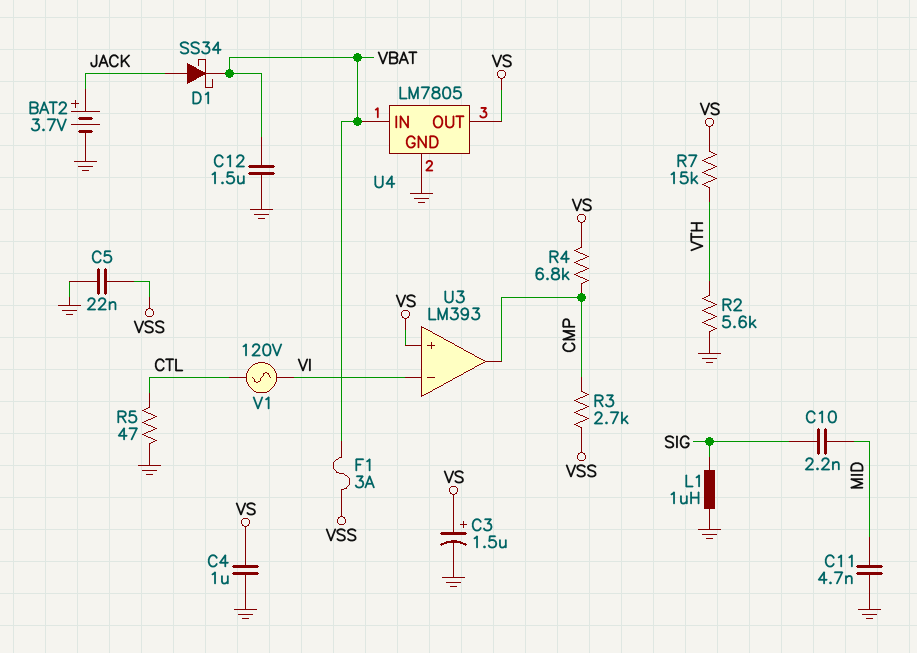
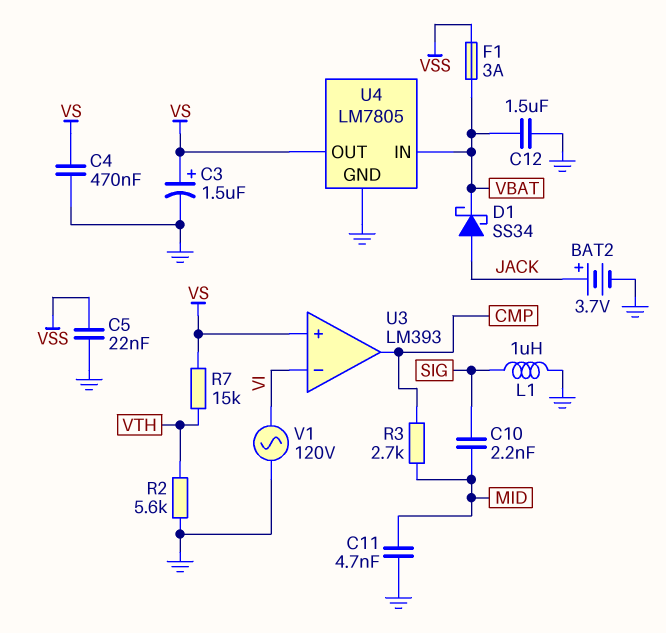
C4: 1uF (GND, VS) -> 470nF (GND, VS)
R3: 2.7k (CMP, VSS) -> 2.7k (CMP, MID)
R4: 6.8k (CMP, VS) -> none
R5: 47 (CTL, GND) -> none
V1: AC 120V (CTL, VI) -> AC 120V (GND, VI)

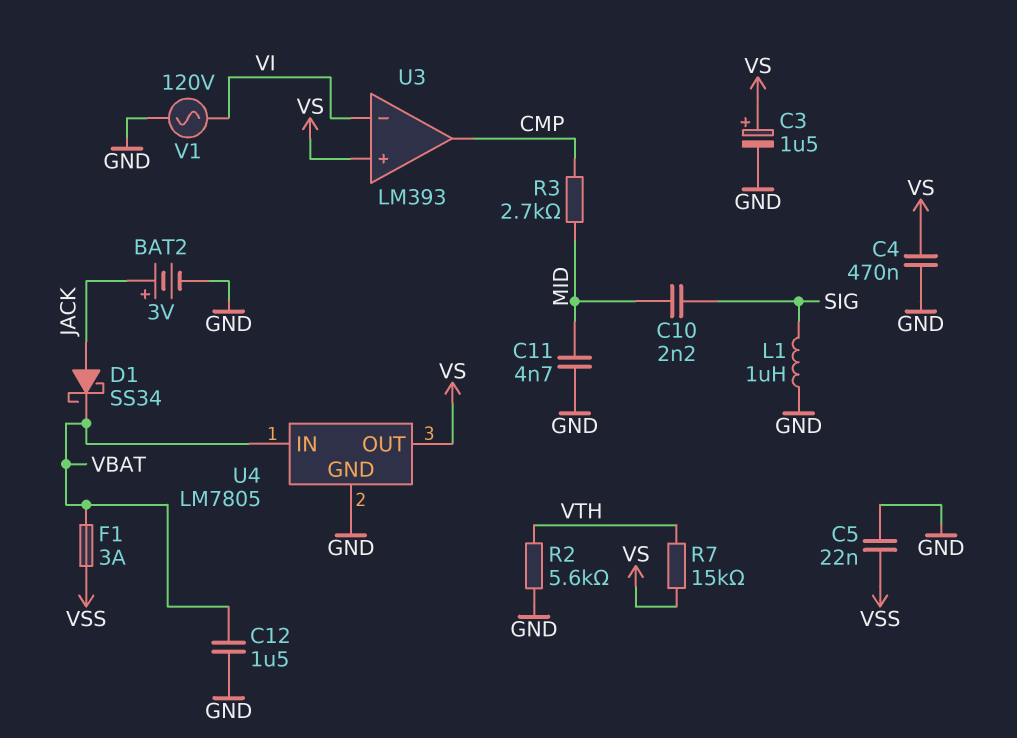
BAT2: 3.7V (plus JACK, minus GND) -> 3V (plus JACK, minus GND)

